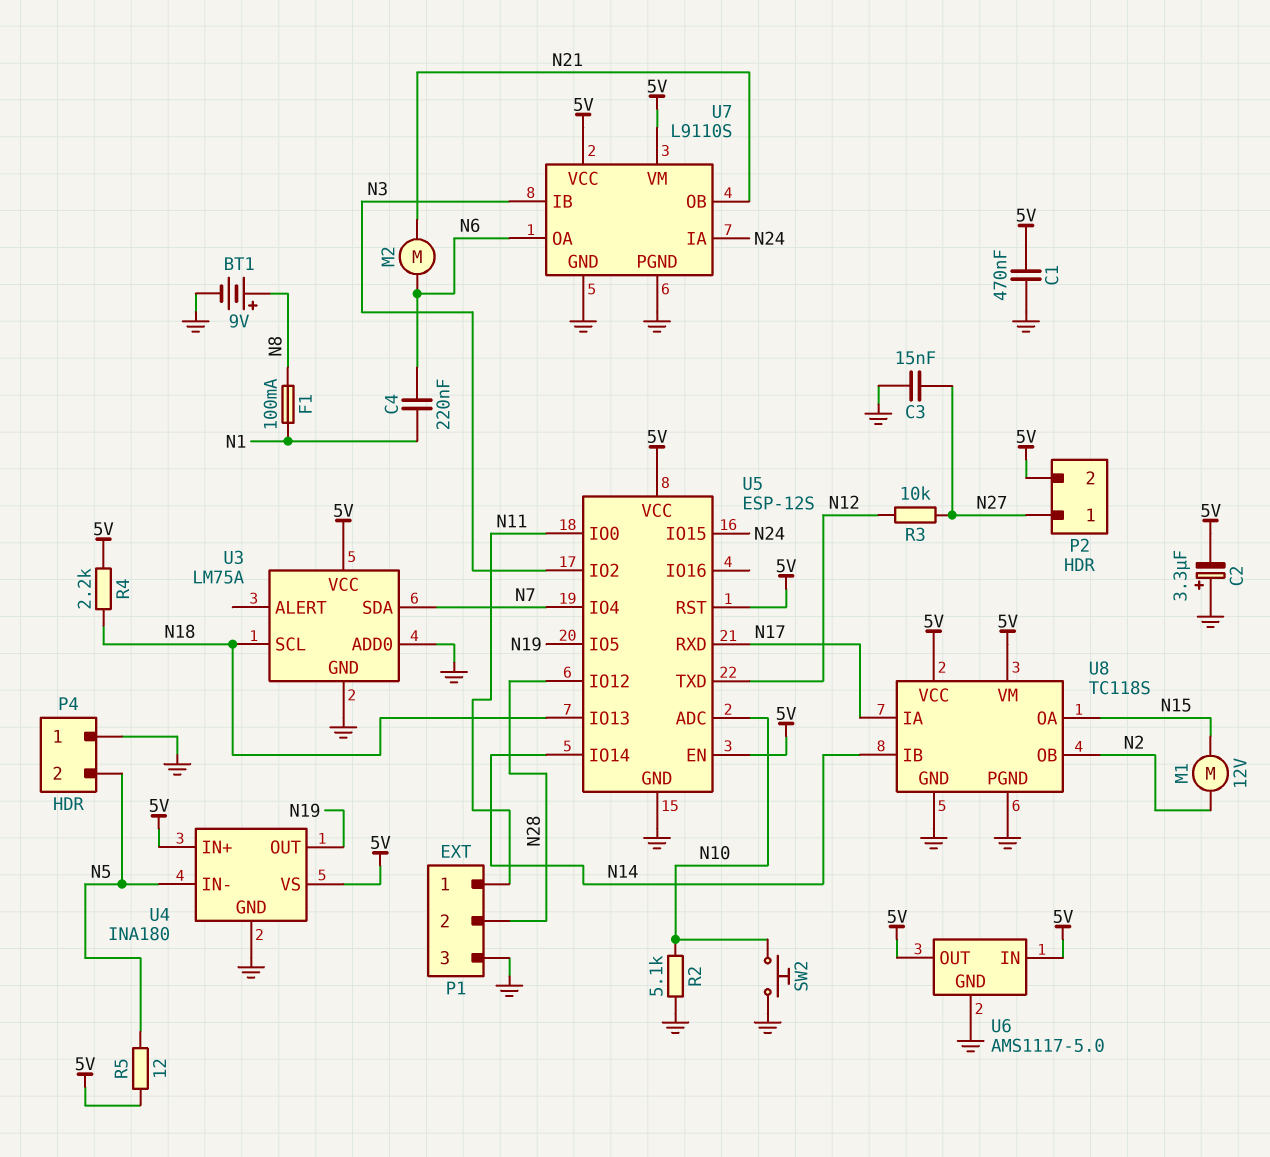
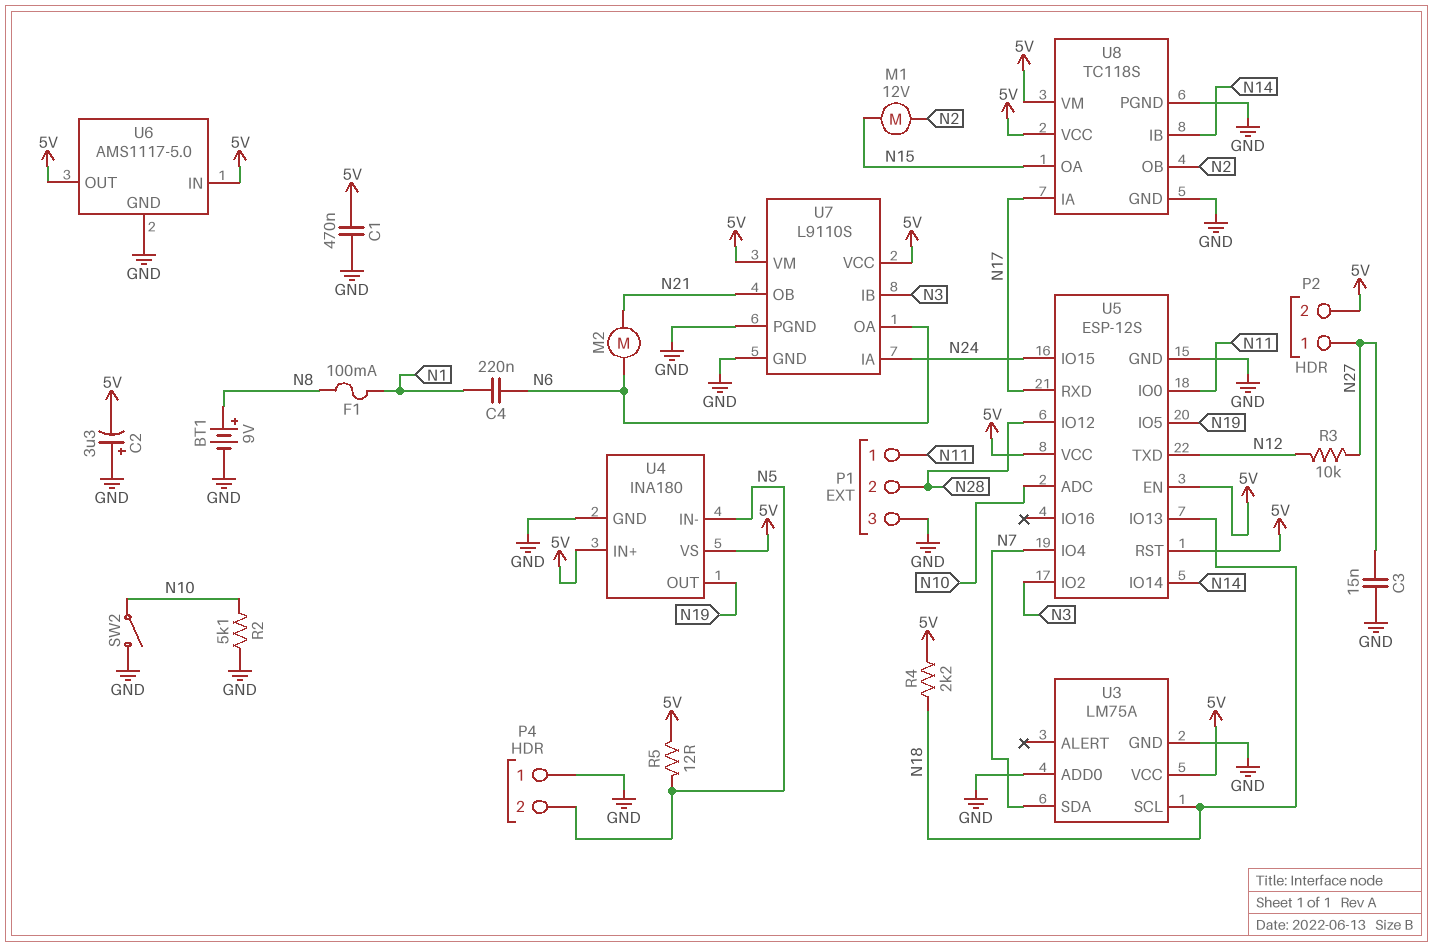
SW2: button (GND, N10) -> switch (GND, N10)

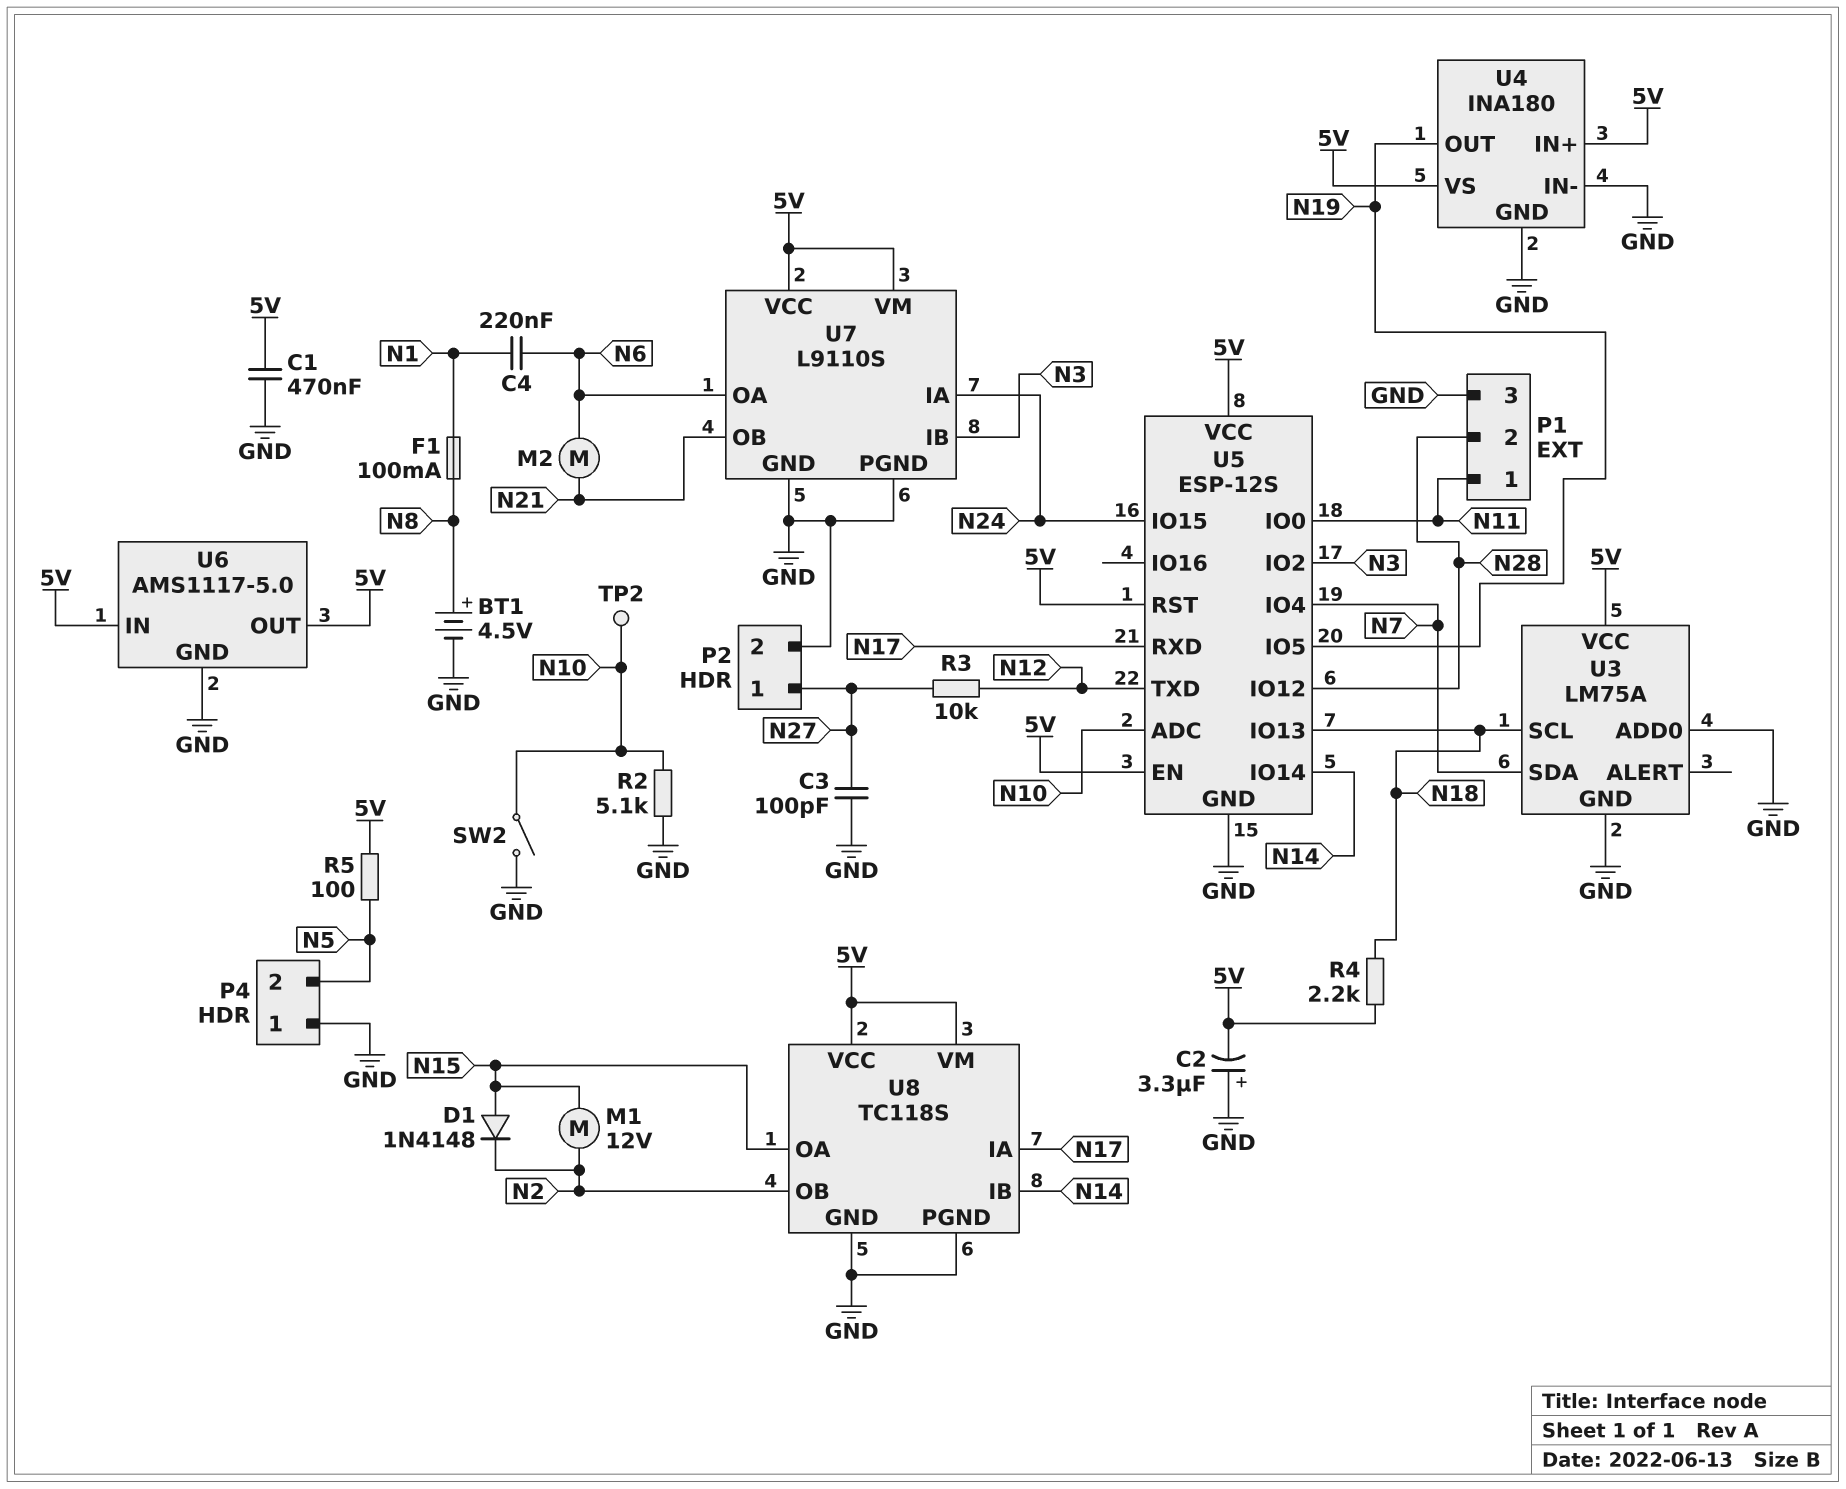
BT1: 9V (plus N8, minus GND) -> 4.5V (plus N8, minus GND)
C3: 15nF (GND, N27) -> 100pF (GND, N27)
D1: none -> diode 1N4148 (A N15, K N2)
P2 pin 2: 5V -> GND
R5: 12 (5V, N5) -> 100 (5V, N5)
TP2: none -> test point (N10)
U4 pin IN-: N5 -> GND

